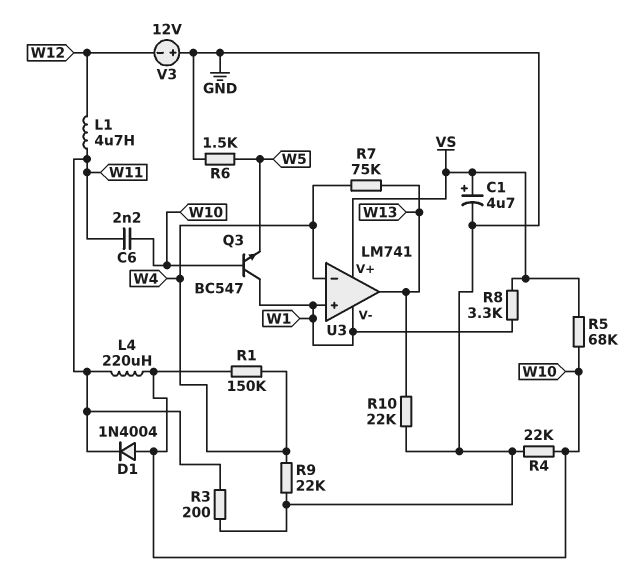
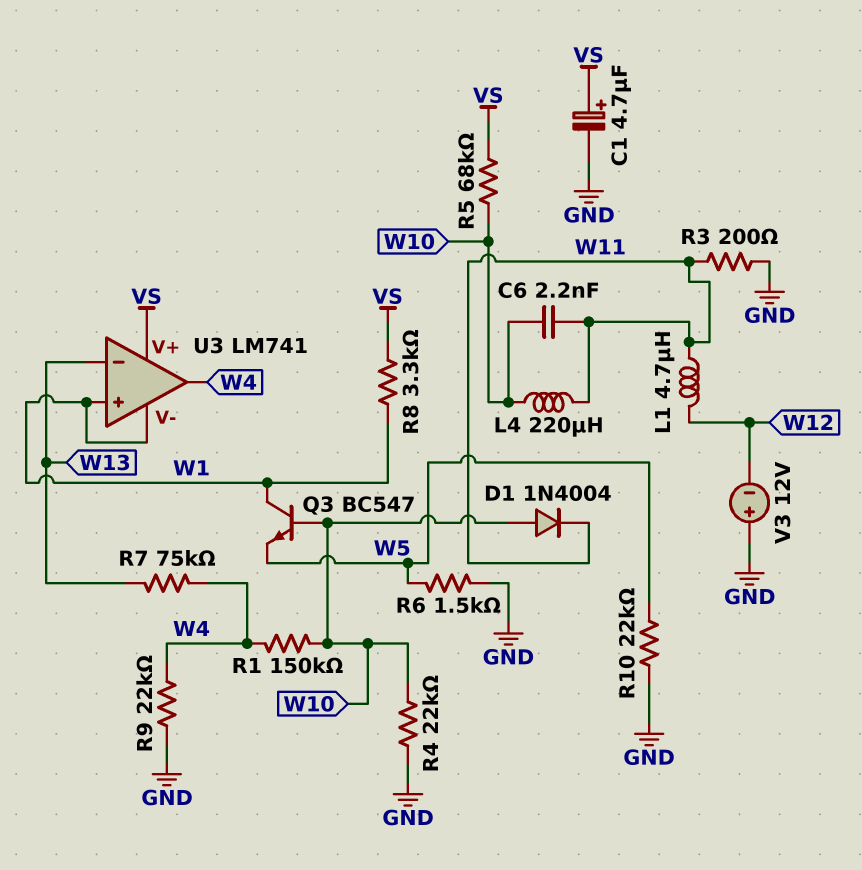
R10: 22k (GND, W13) -> 22k (GND, W5)
U3 pin in-: W4 -> W13
U3 pin out: W13 -> W4

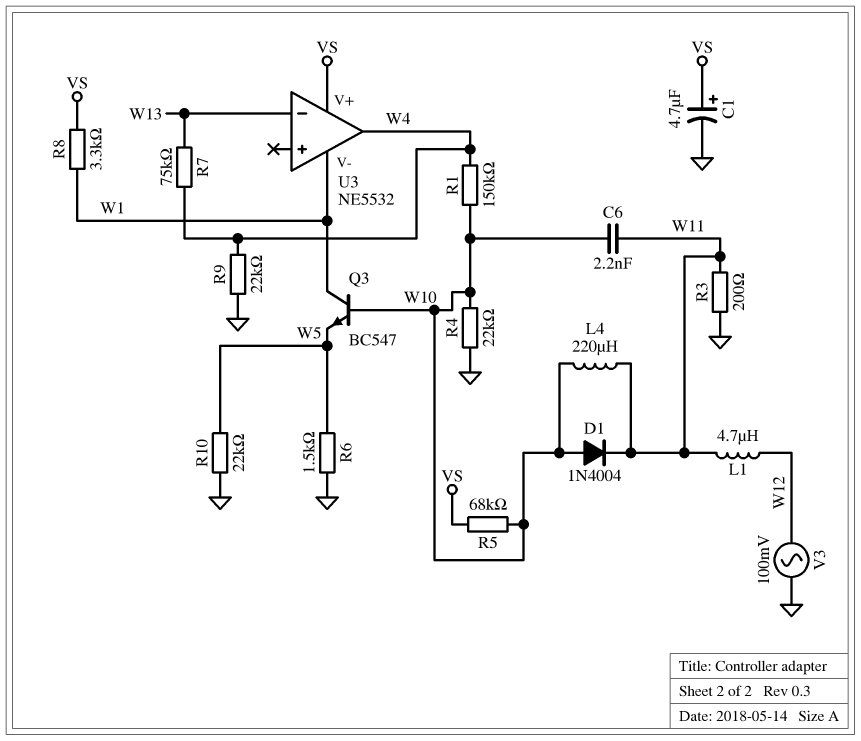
U3: LM741 -> NE5532
U3 pin in+: W1 -> none
V3: 12V (plus GND, minus W12) -> AC 100mV (GND, W12)

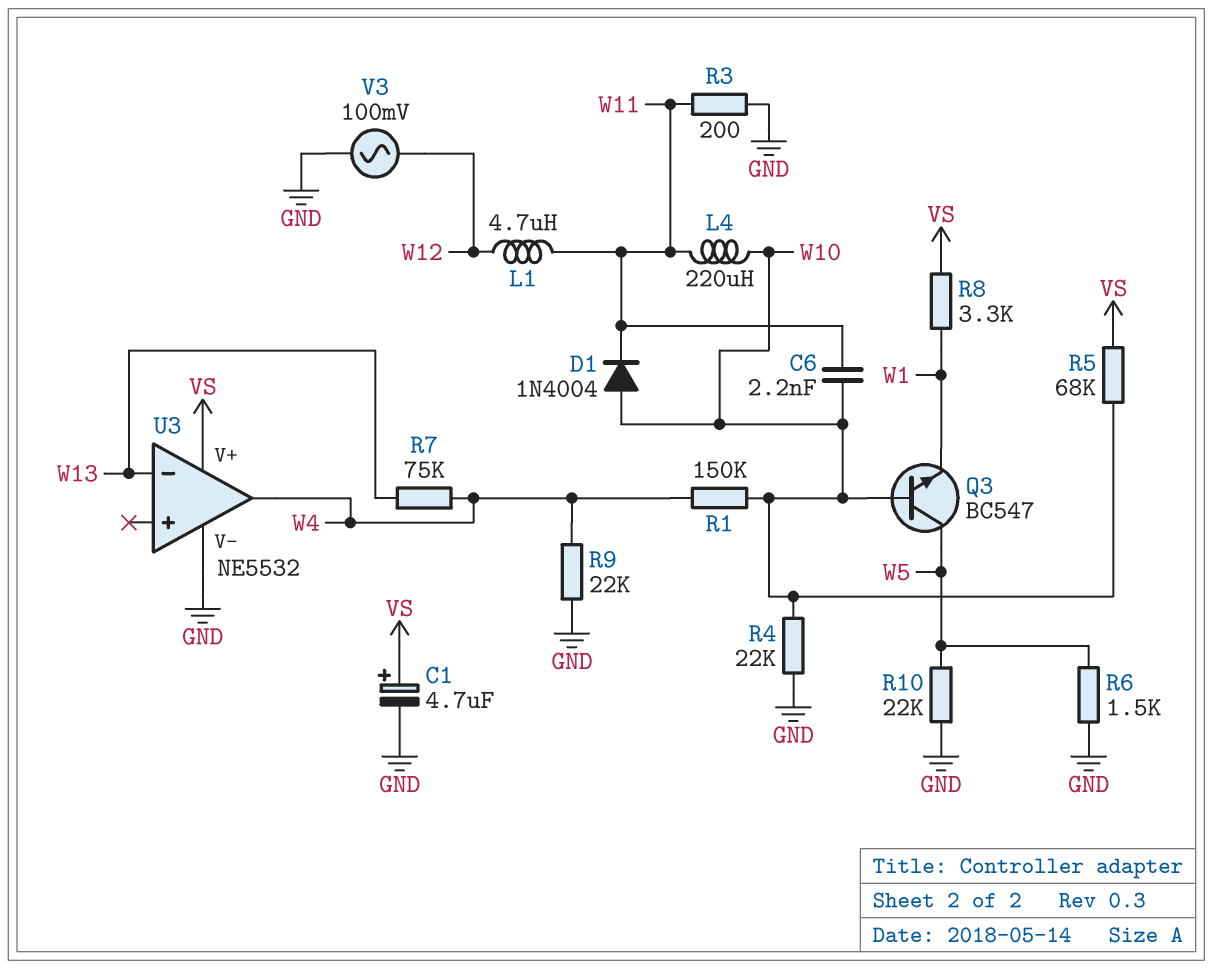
Q3: NPN BC547 (B W10, C W1, E W5) -> NPN BC547 (B W10, C W5, E W1)
U3 pin V-: W1 -> GND

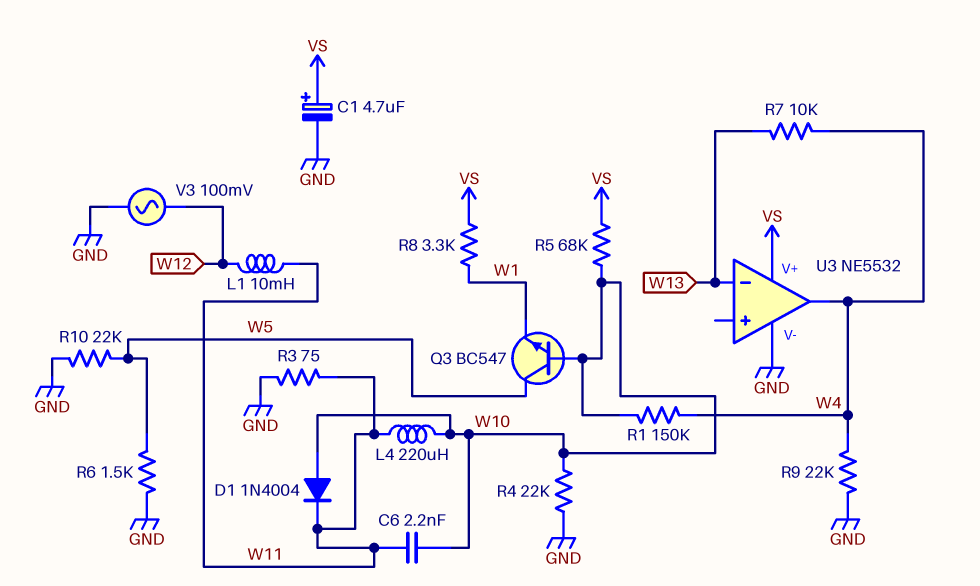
L1: 4.7uH (W11, W12) -> 10mH (W11, W12)
R3: 200 (GND, W11) -> 75 (GND, W11)
R7: 75k (W4, W13) -> 10k (W4, W13)

